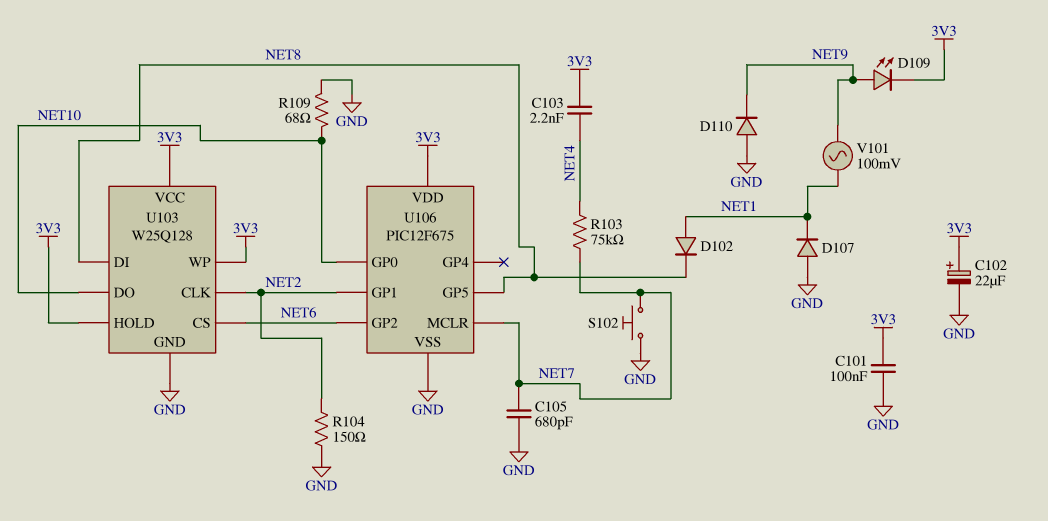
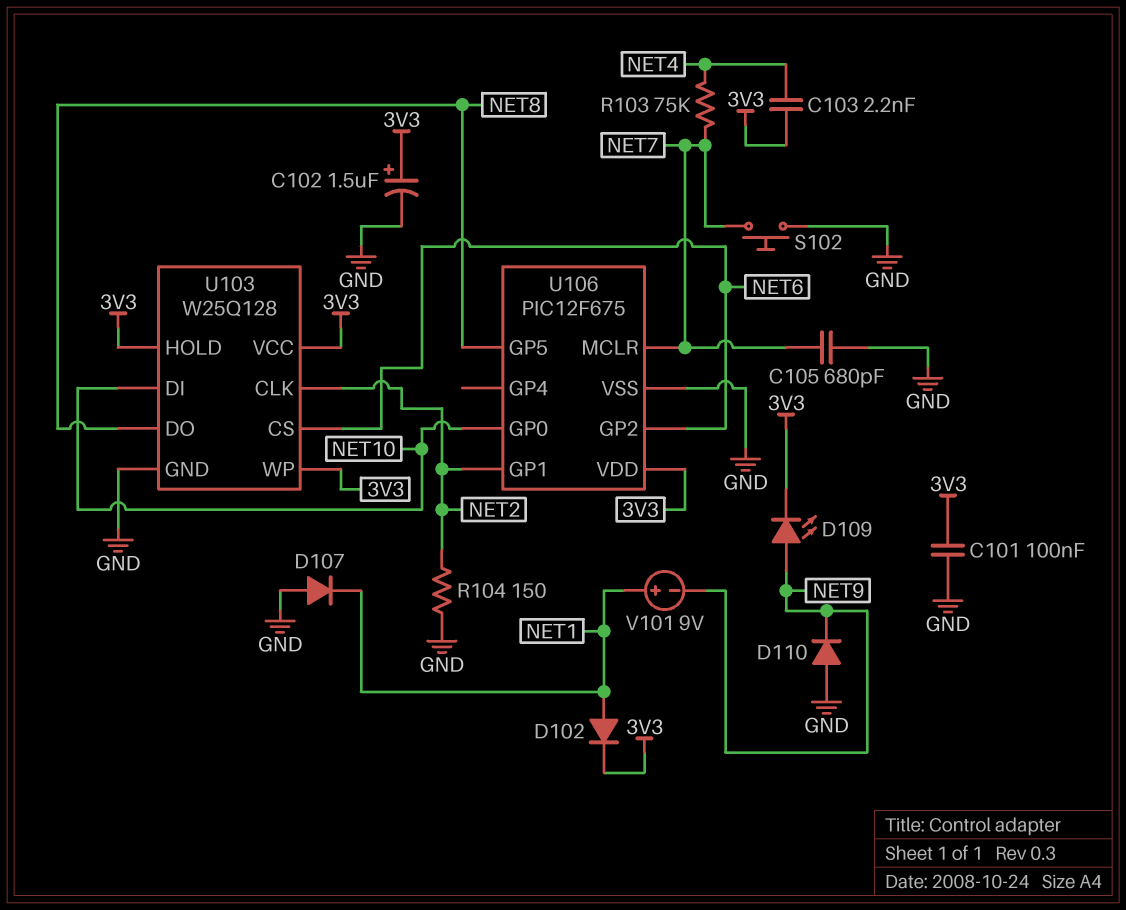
C102: 22uF (plus 3V3, minus GND) -> 1.5uF (plus 3V3, minus GND)
D102: diode (A NET1, K NET8) -> diode (A NET1, K 3V3)
R109: 68 (GND, NET10) -> none
U103 pin DI: NET8 -> NET10
U103 pin DO: NET10 -> NET8
V101: AC 100mV (NET1, NET9) -> 9V (plus NET1, minus NET9)

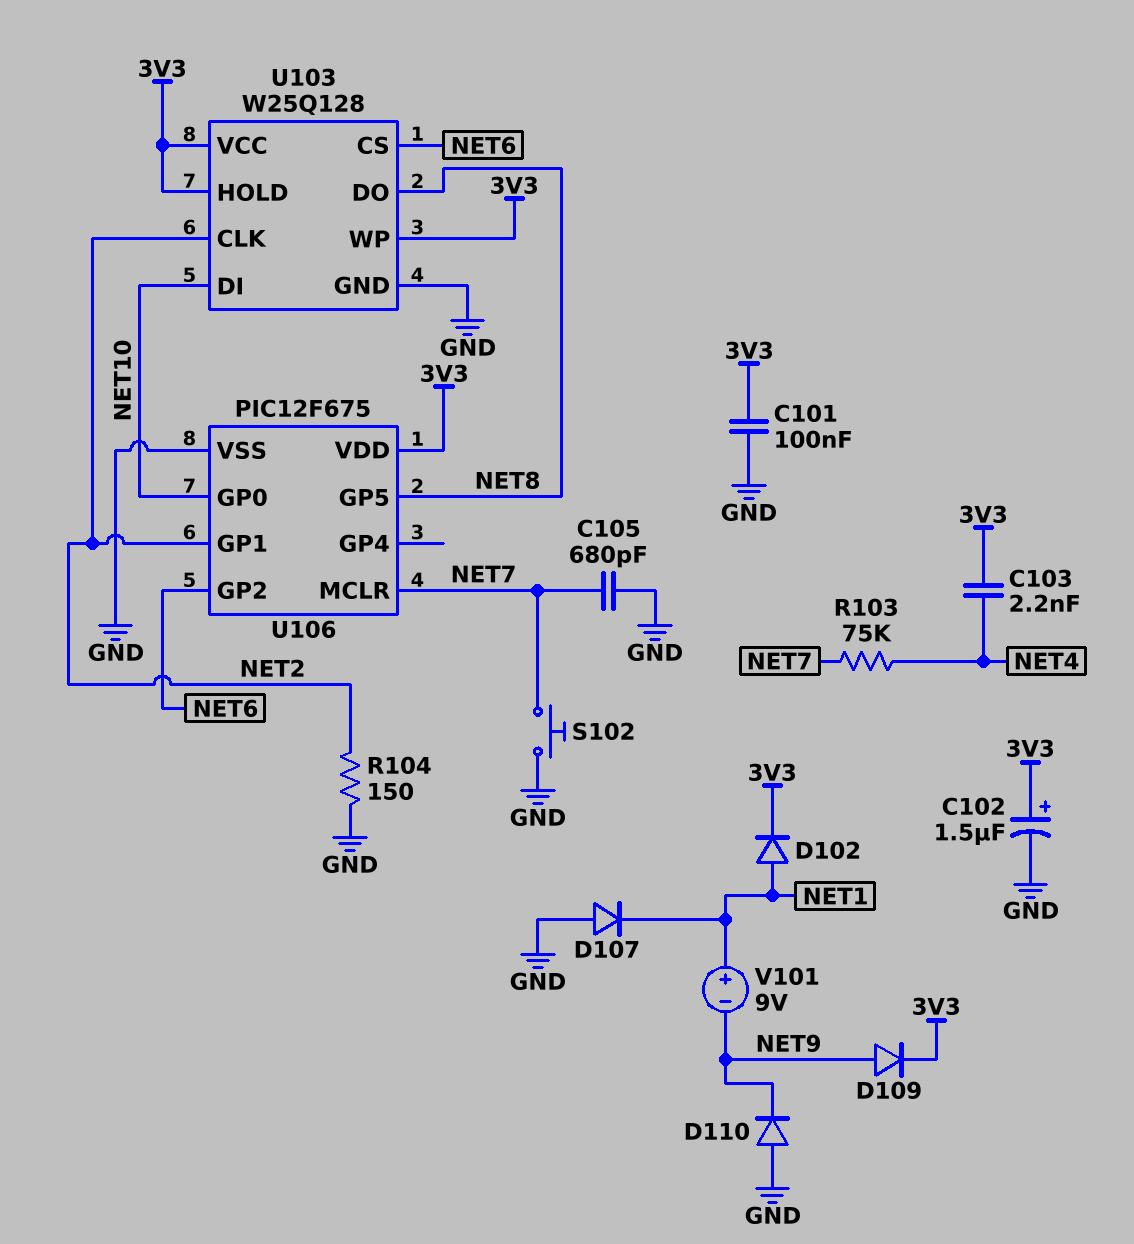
D109: LED (A NET9, K 3V3) -> diode (A NET9, K 3V3)

